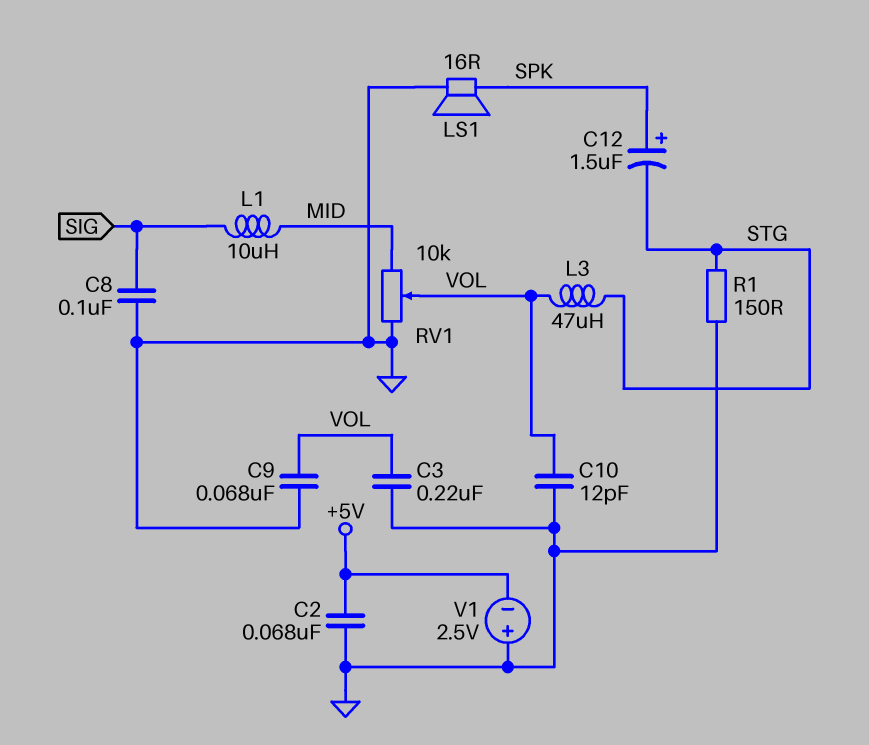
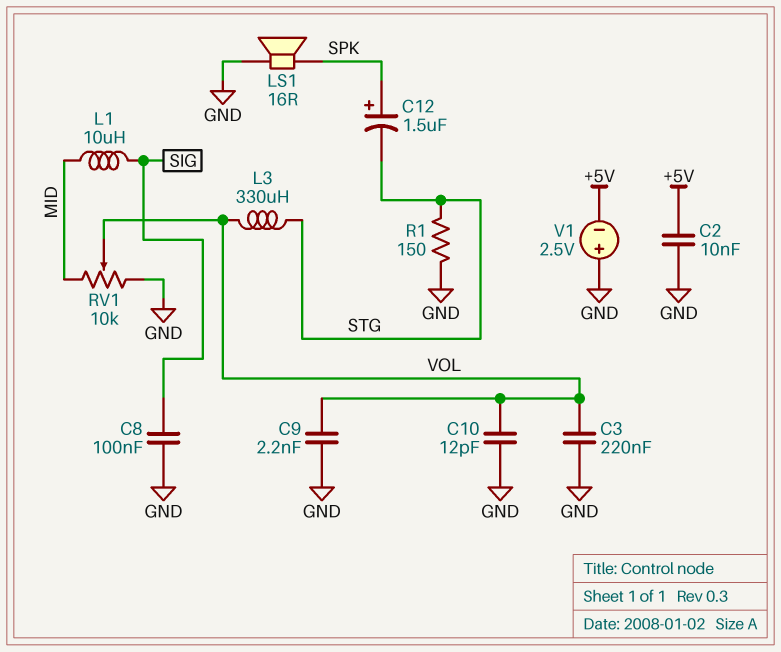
C2: 68nF (+5V, GND) -> 10nF (+5V, GND)
C9: 68nF (GND, VOL) -> 2.2nF (GND, VOL)
L3: 47uH (STG, VOL) -> 330uH (STG, VOL)

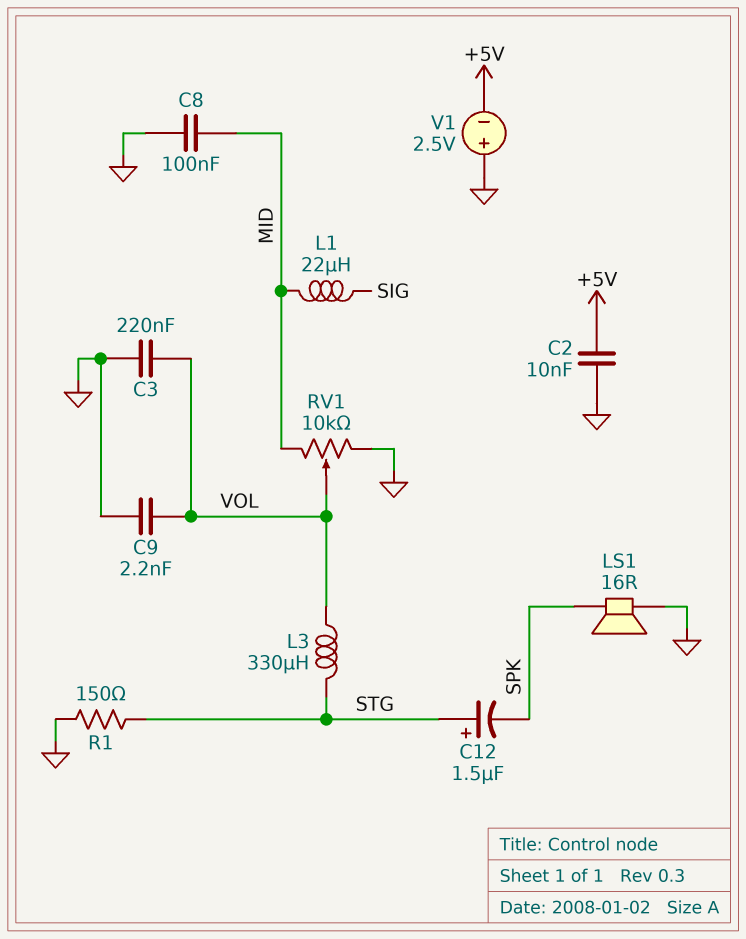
C8: 100nF (GND, SIG) -> 100nF (GND, MID)
C10: 12pF (GND, VOL) -> none
C12: 1.5uF (plus SPK, minus STG) -> 1.5uF (plus STG, minus SPK)
L1: 10uH (MID, SIG) -> 22uH (MID, SIG)

